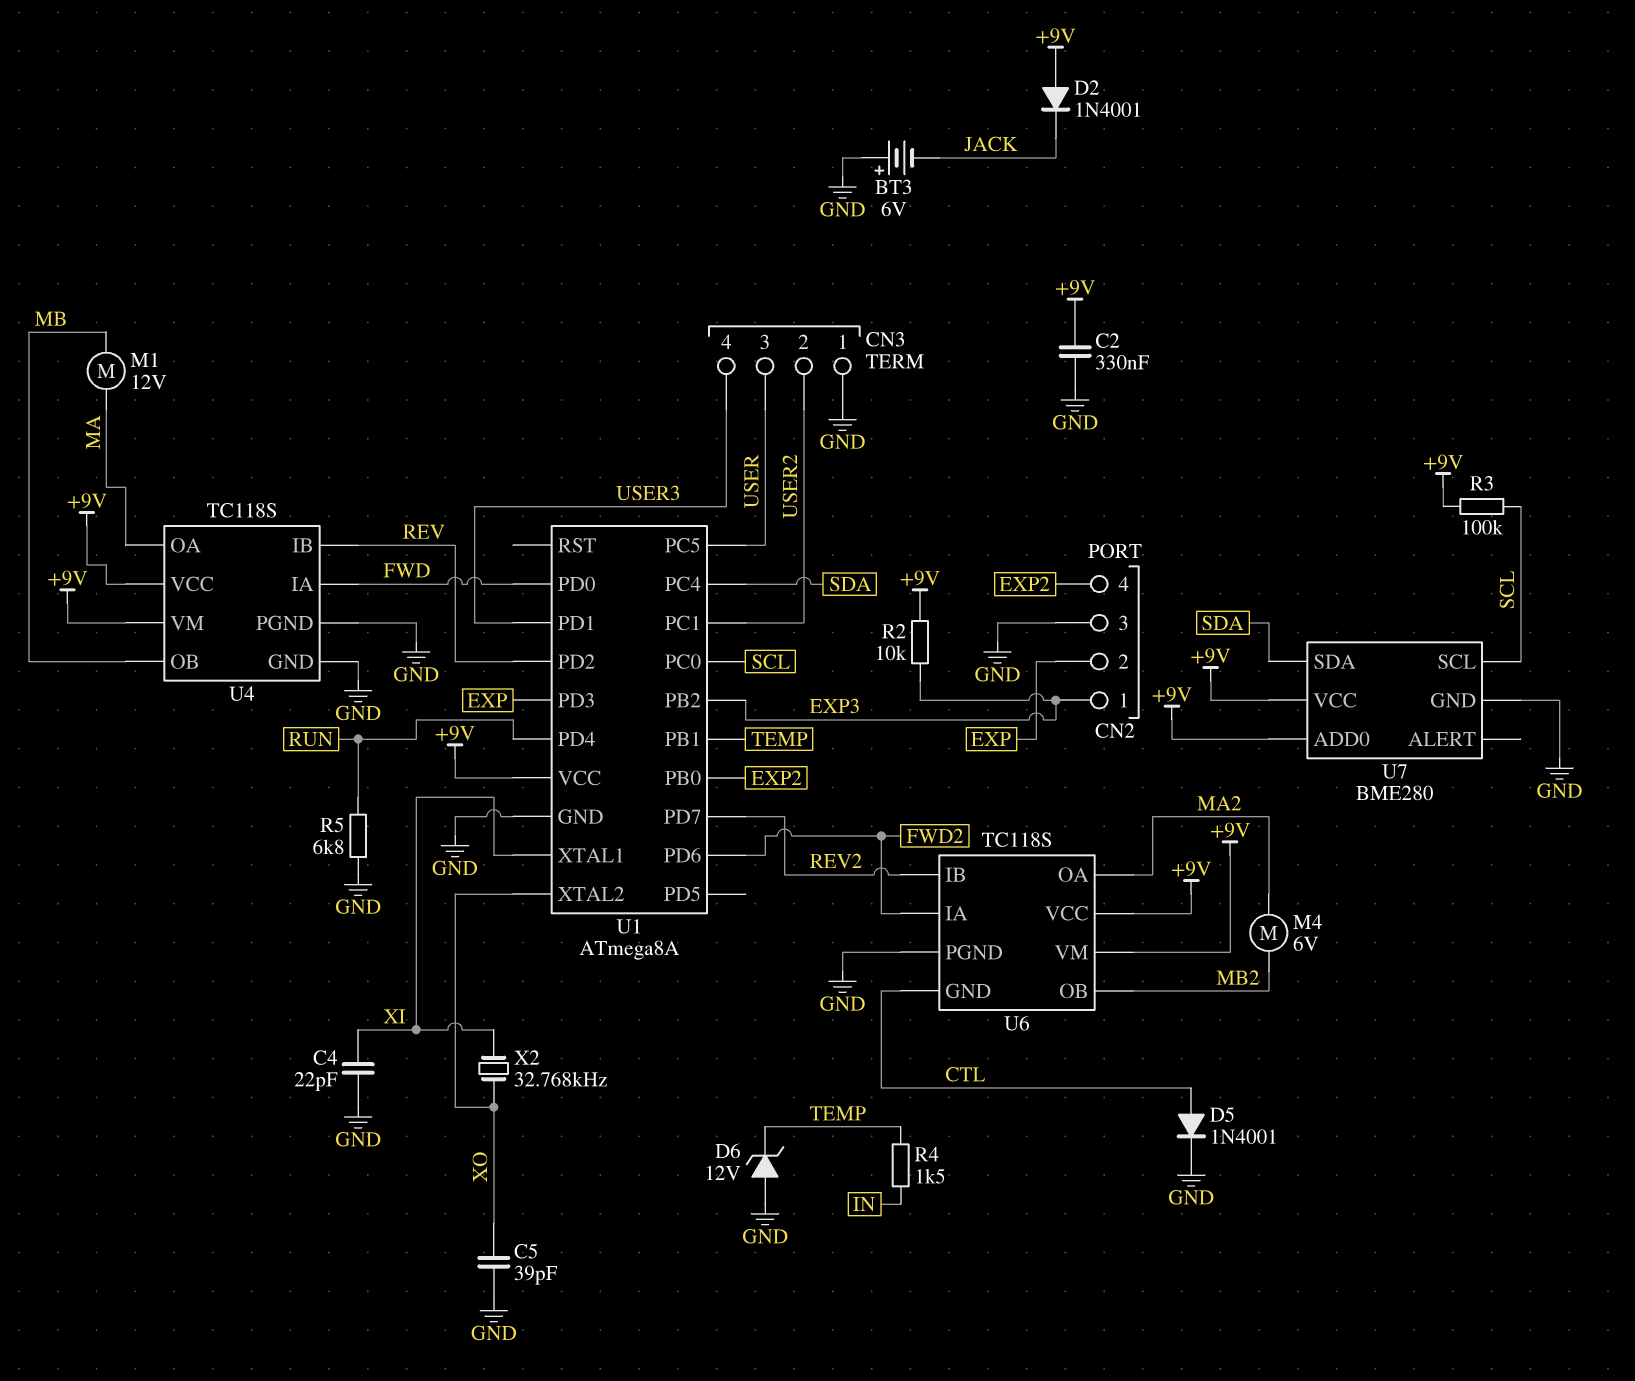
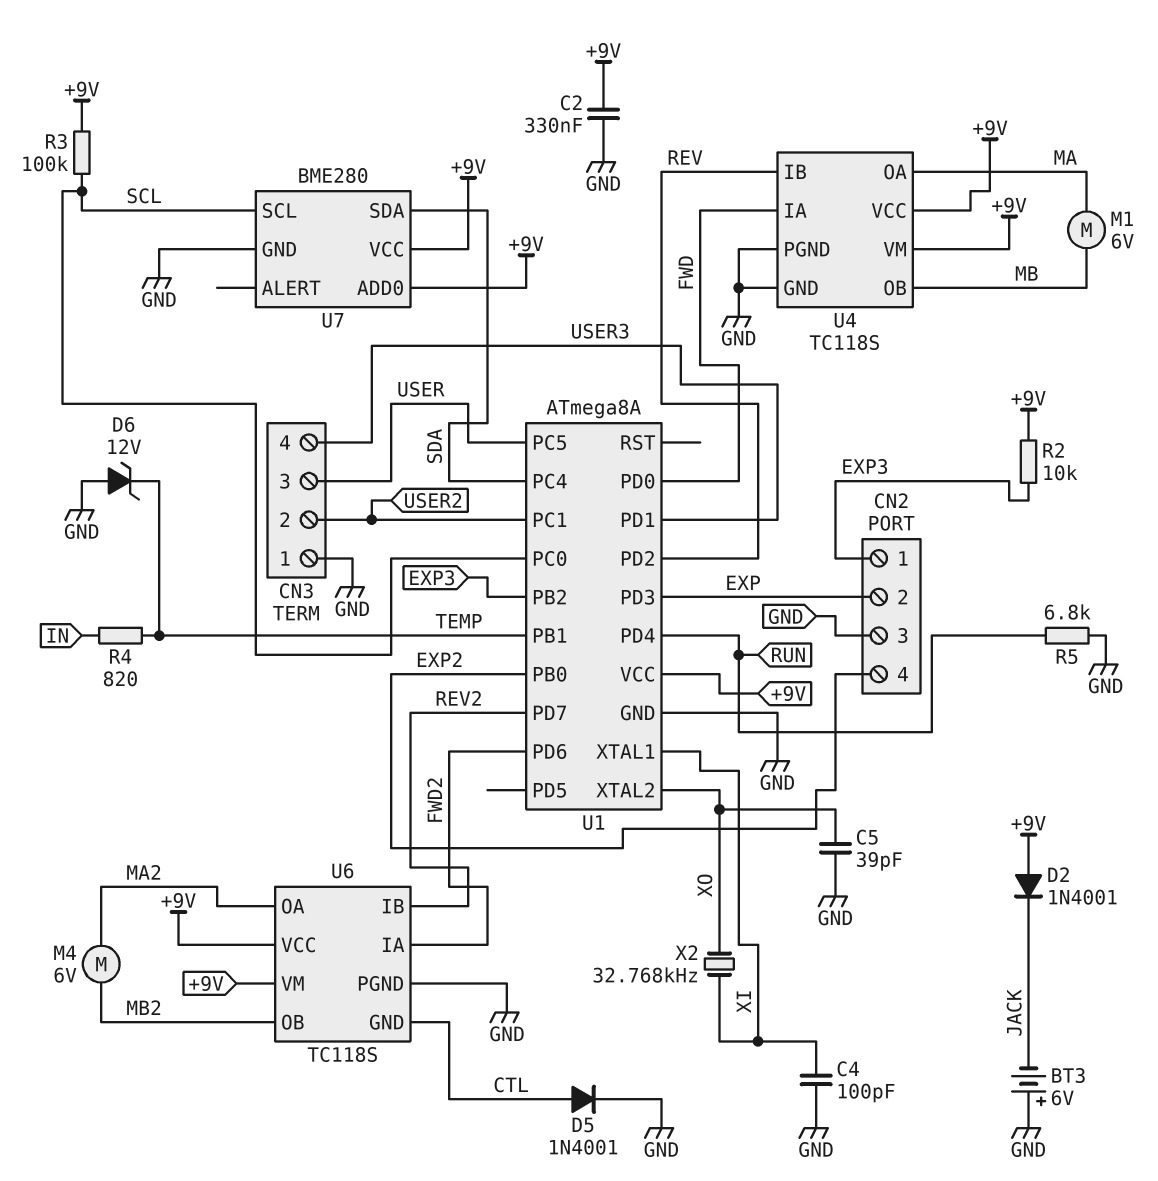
C4: 22pF (GND, XI) -> 100pF (GND, XI)
M1: motor 12V (MA, MB) -> motor 6V (MA, MB)
R4: 1.5k (IN, TEMP) -> 820 (IN, TEMP)

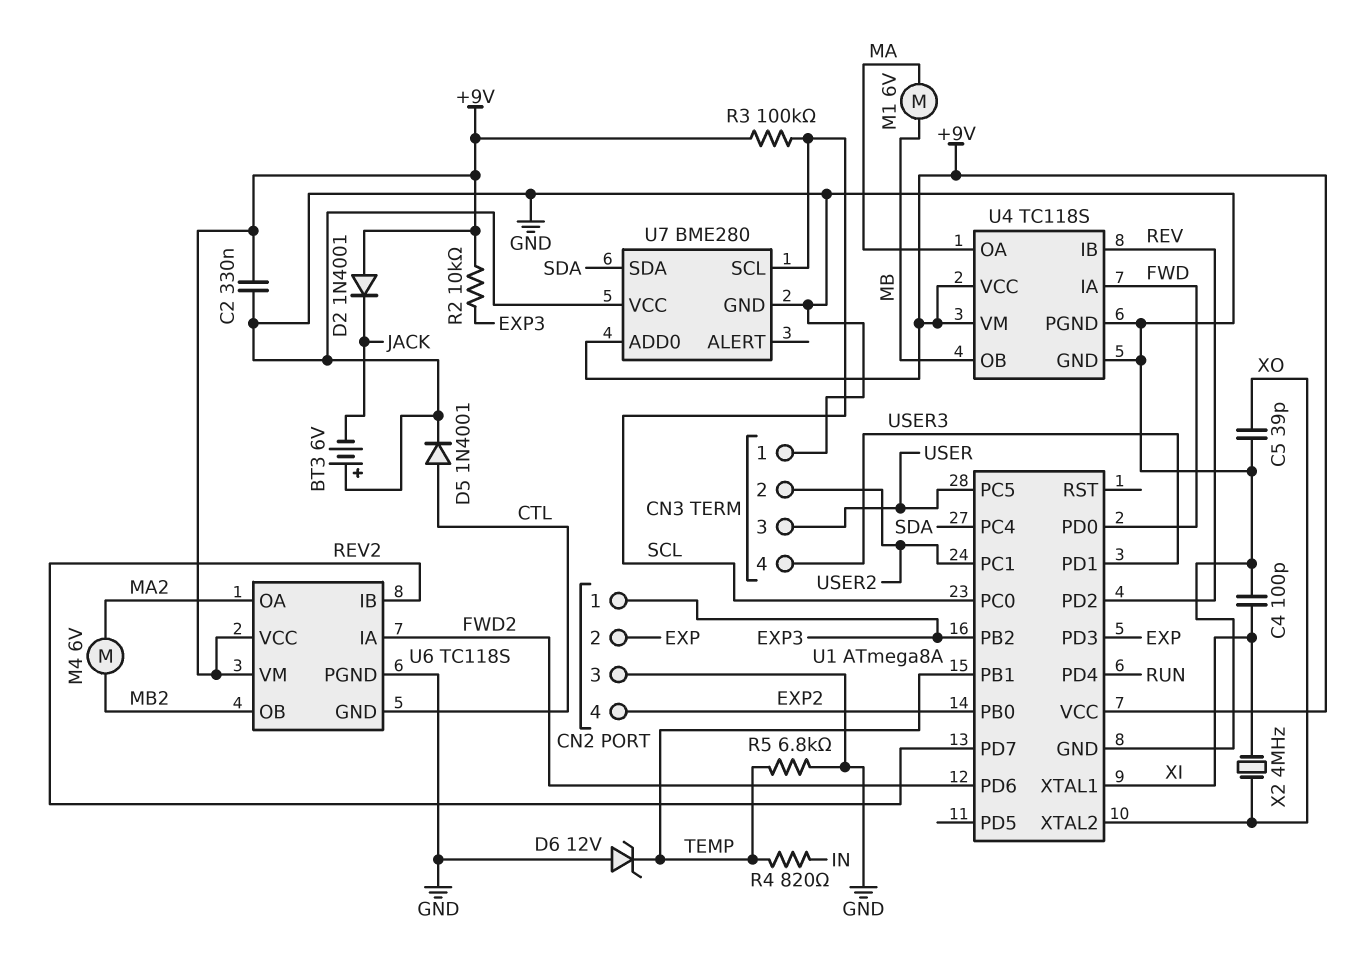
R5: 6.8k (GND, RUN) -> 6.8k (GND, TEMP)
U7 pin VCC: +9V -> GND
X2: 32.768kHz (XI, XO) -> 4MHz (XI, XO)

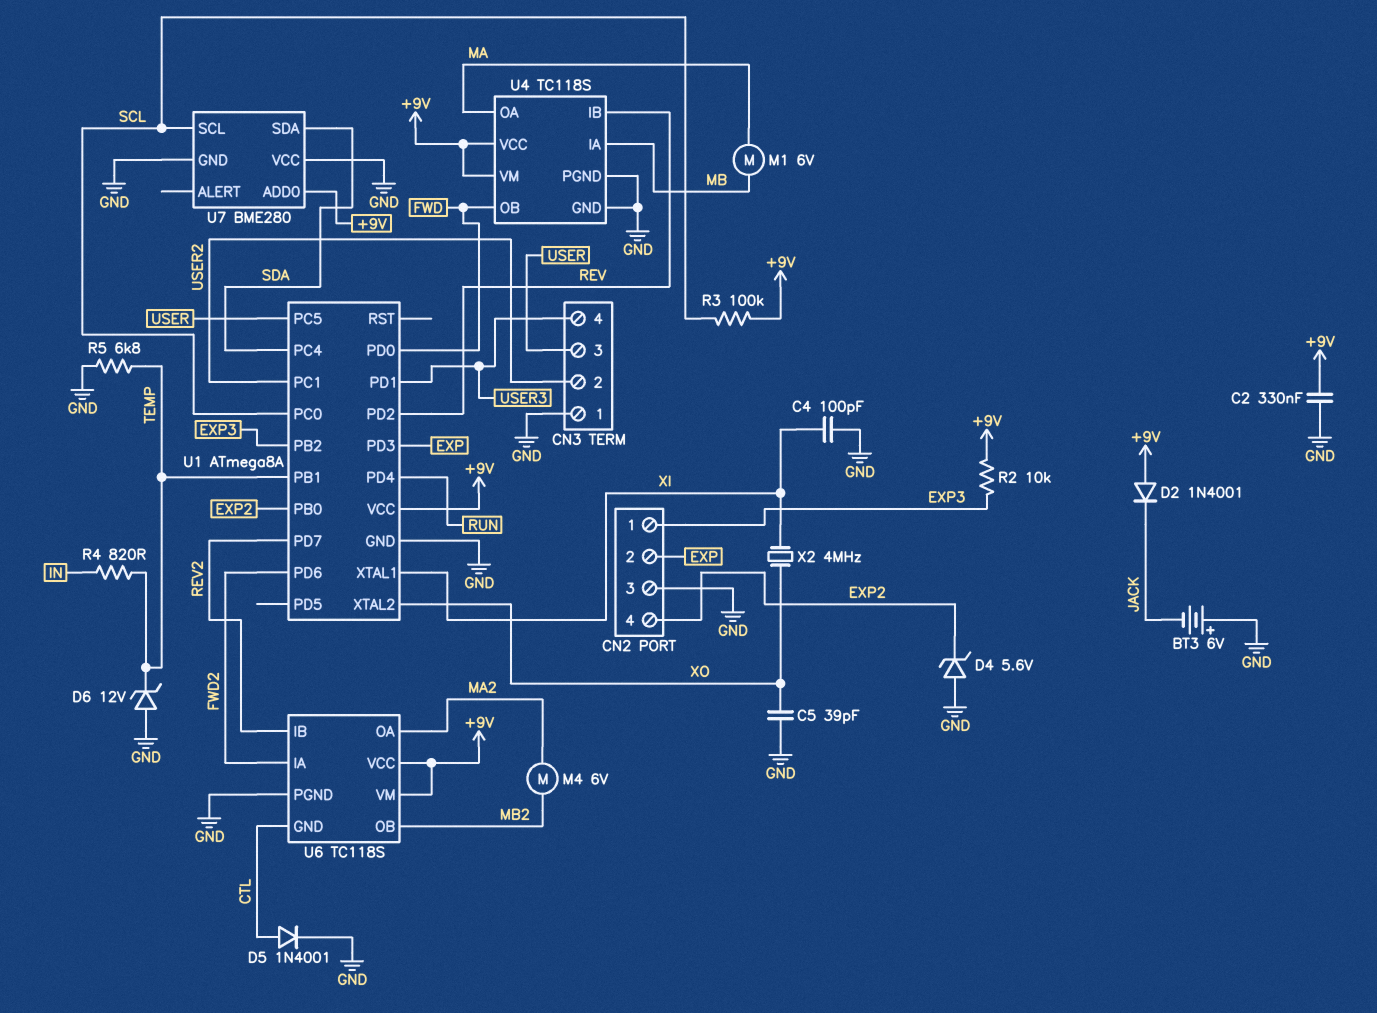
D4: none -> zener 5.6V (A GND, K EXP2)
U4 pin IA: FWD -> MB
U4 pin OB: MB -> FWD

